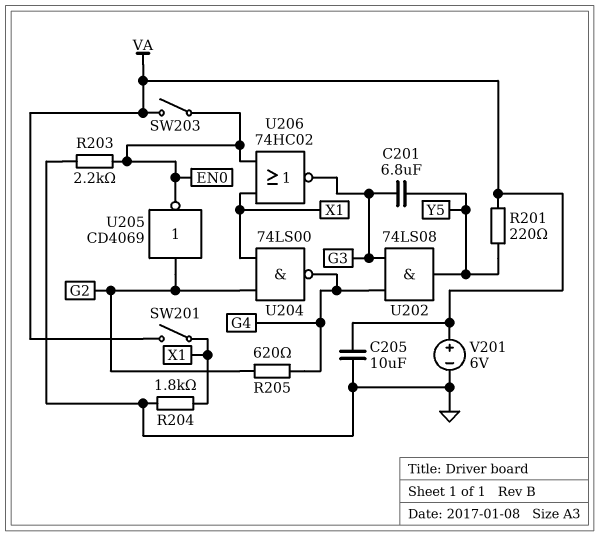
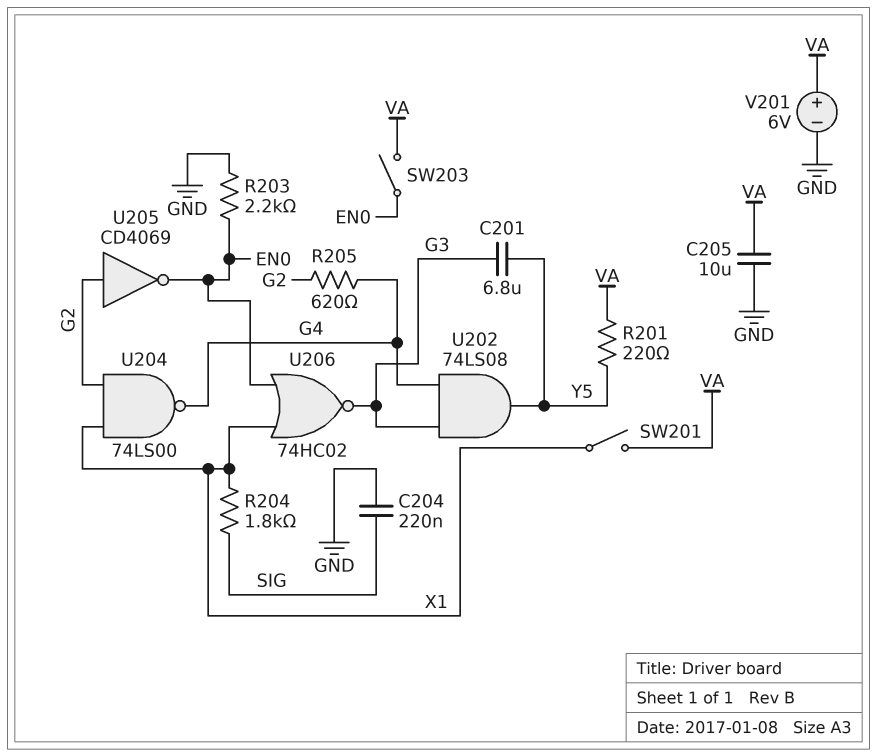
C204: none -> 220nF (GND, SIG)
R204: 1.8k (GND, X1) -> 1.8k (SIG, X1)

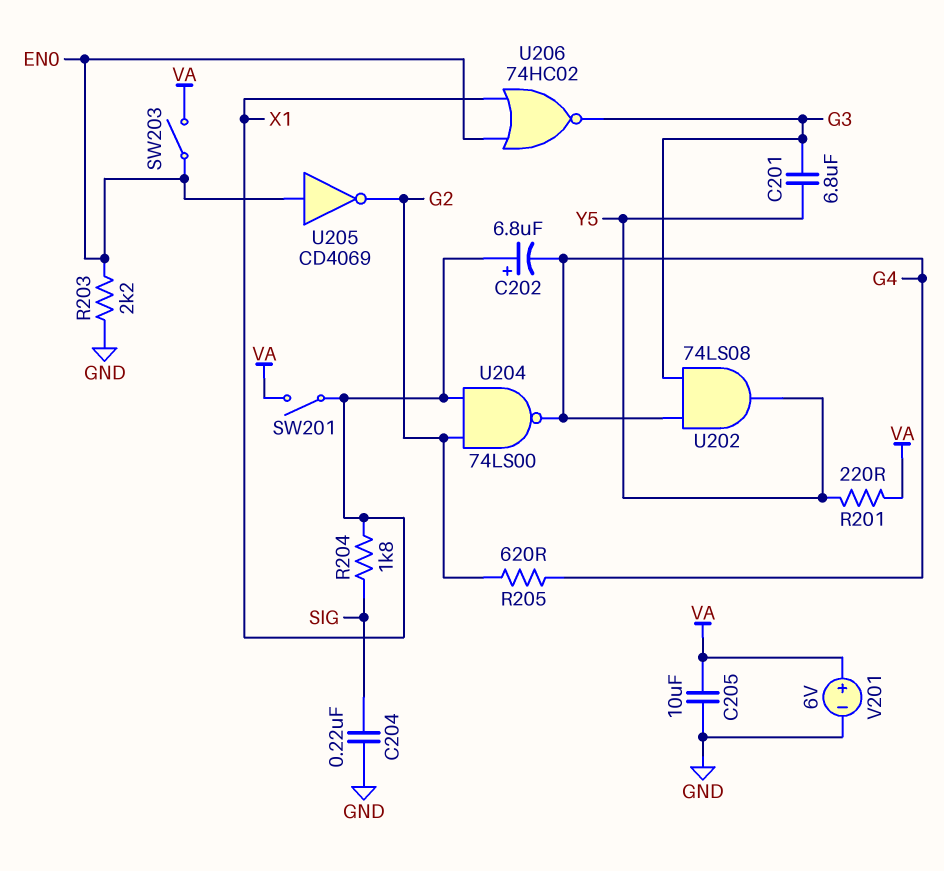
C202: none -> 6.8uF (plus X1, minus G4)
U205: NOT CD4069 (in G2, out EN0) -> NOT CD4069 (in EN0, out G2)

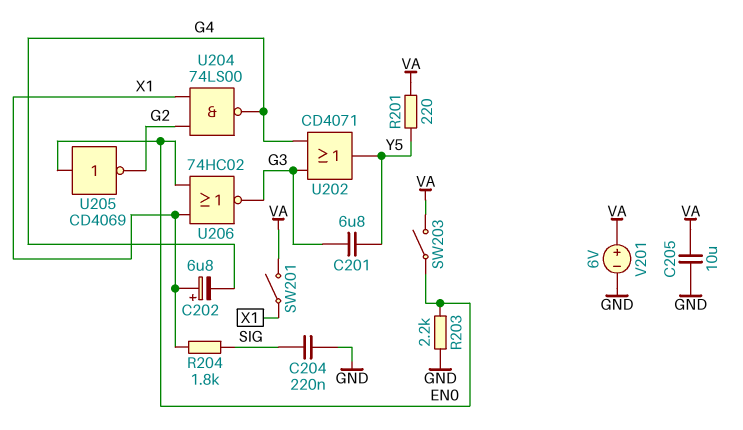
R205: 620 (G2, G4) -> none
U202: AND 74LS08 (in G3, in G4, out Y5) -> OR CD4071 (in G3, in G4, out Y5)

